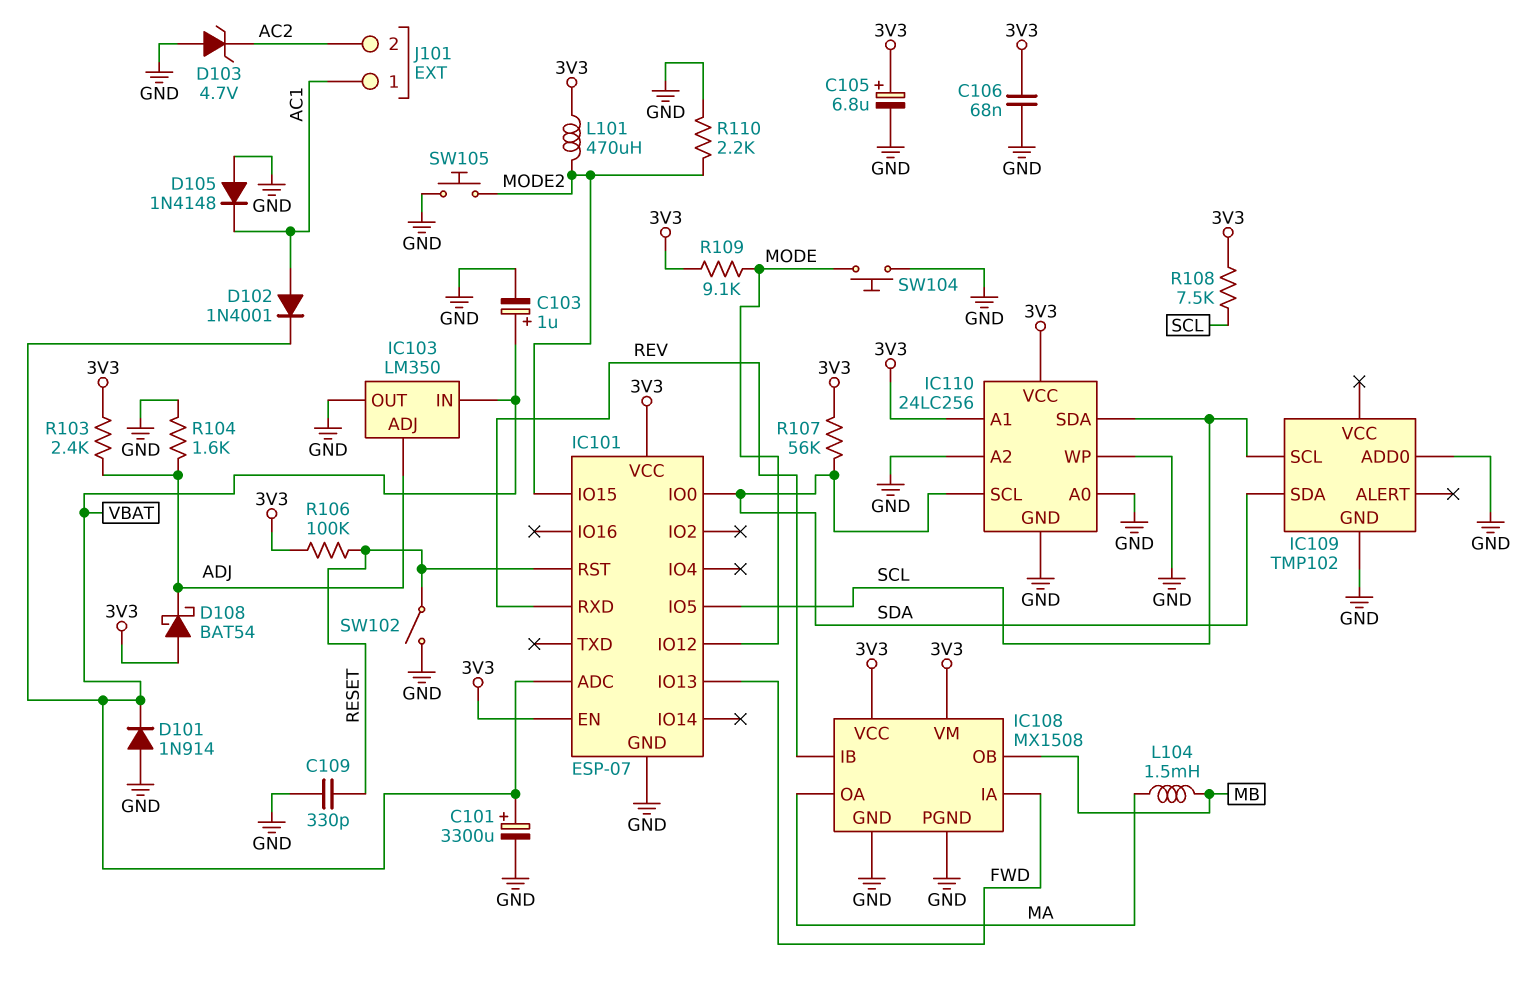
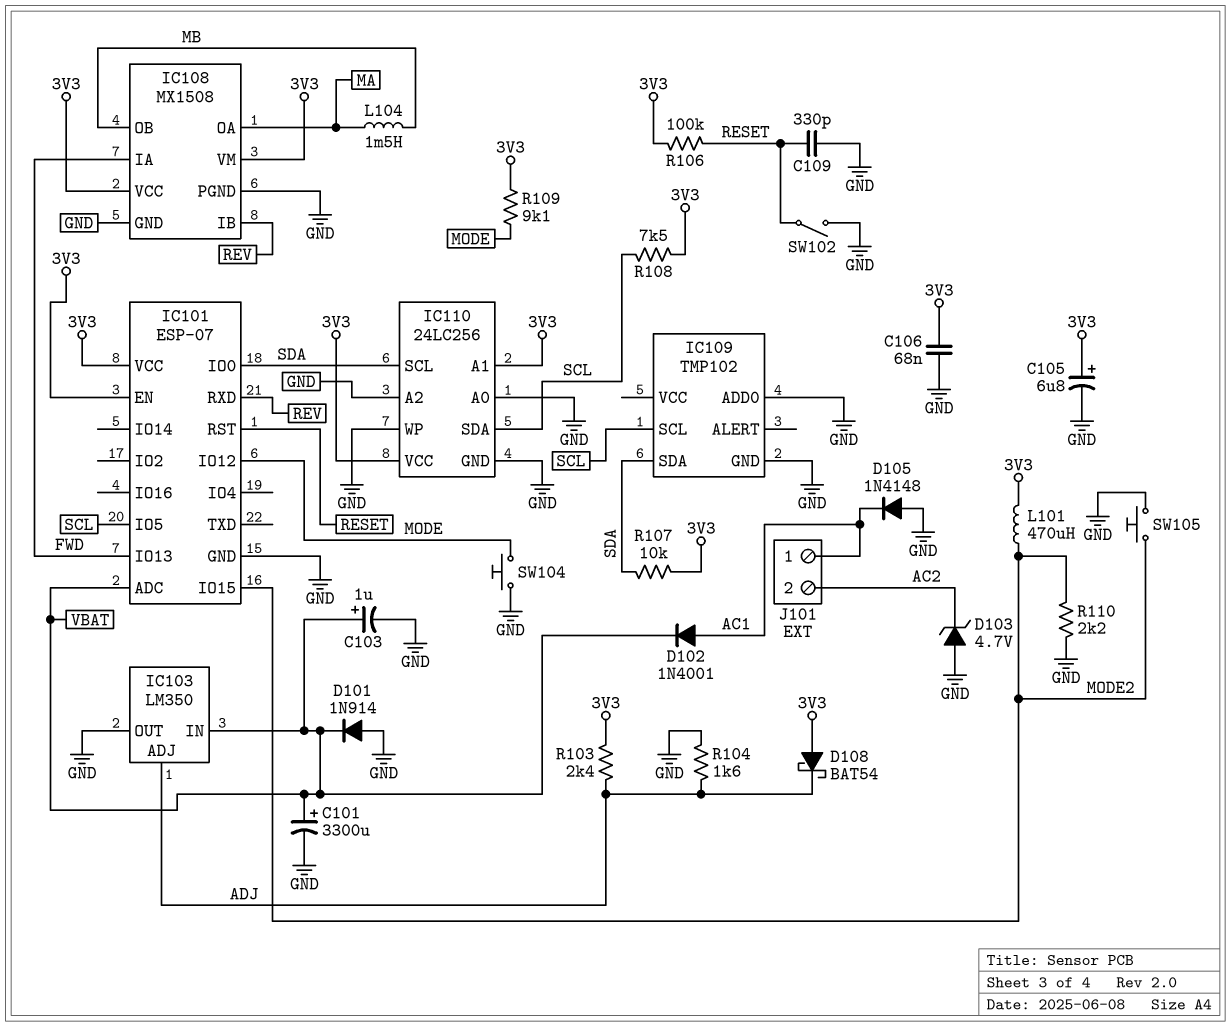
R107: 56k (3V3, SDA) -> 10k (3V3, SDA)

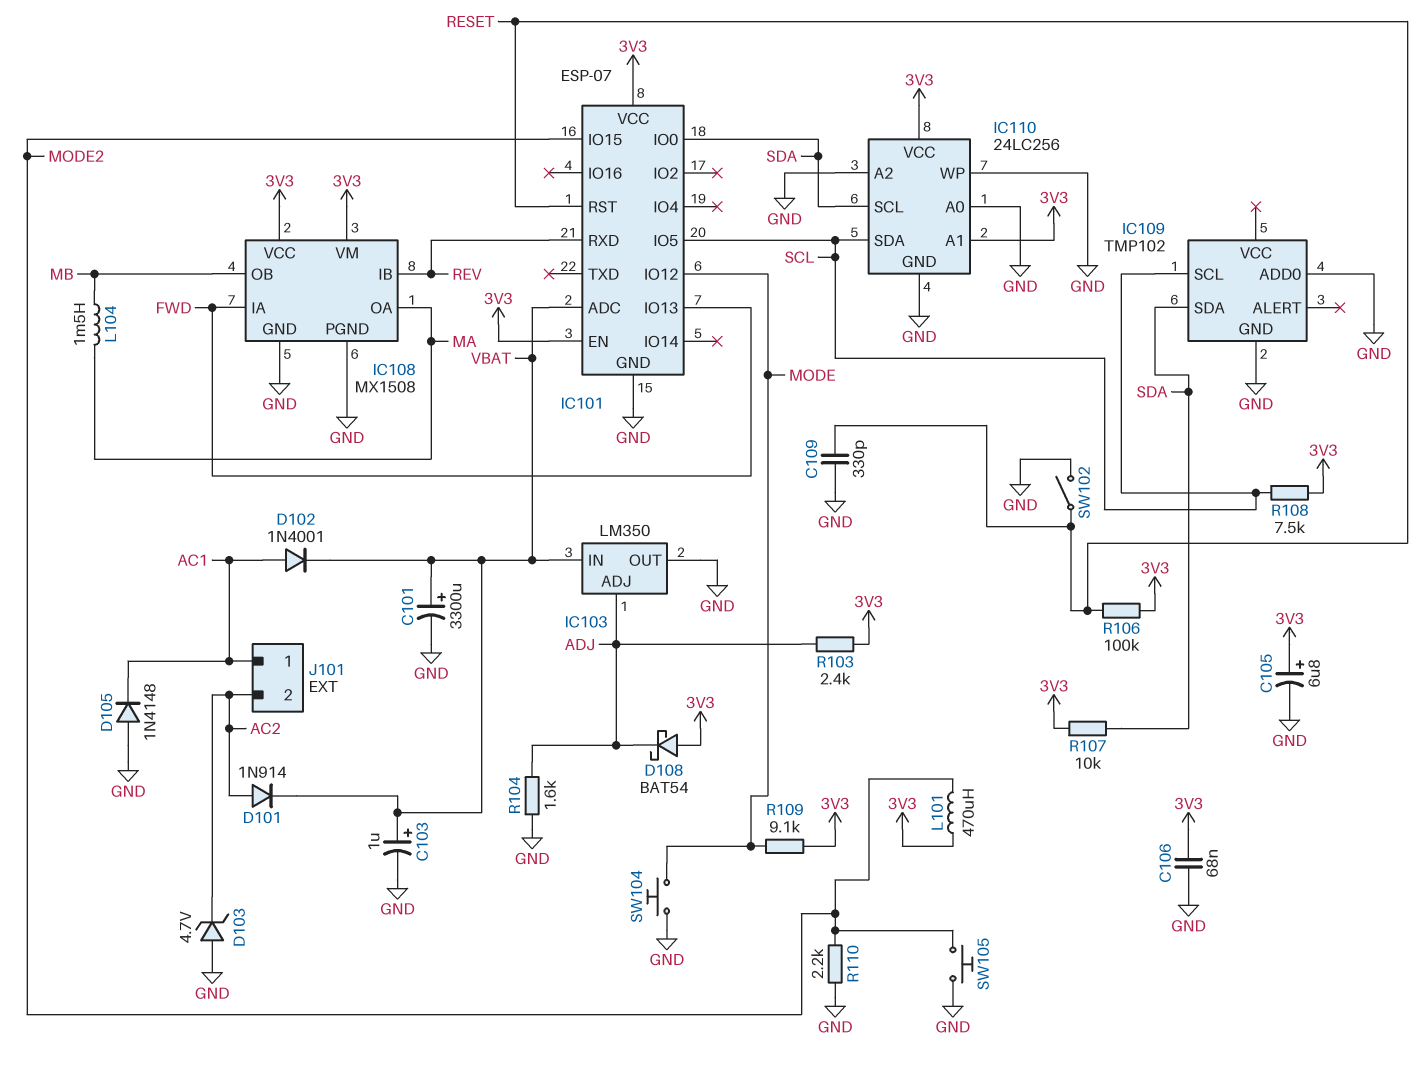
D101: diode 1N914 (A GND, K VBAT) -> diode 1N914 (A AC2, K VBAT)

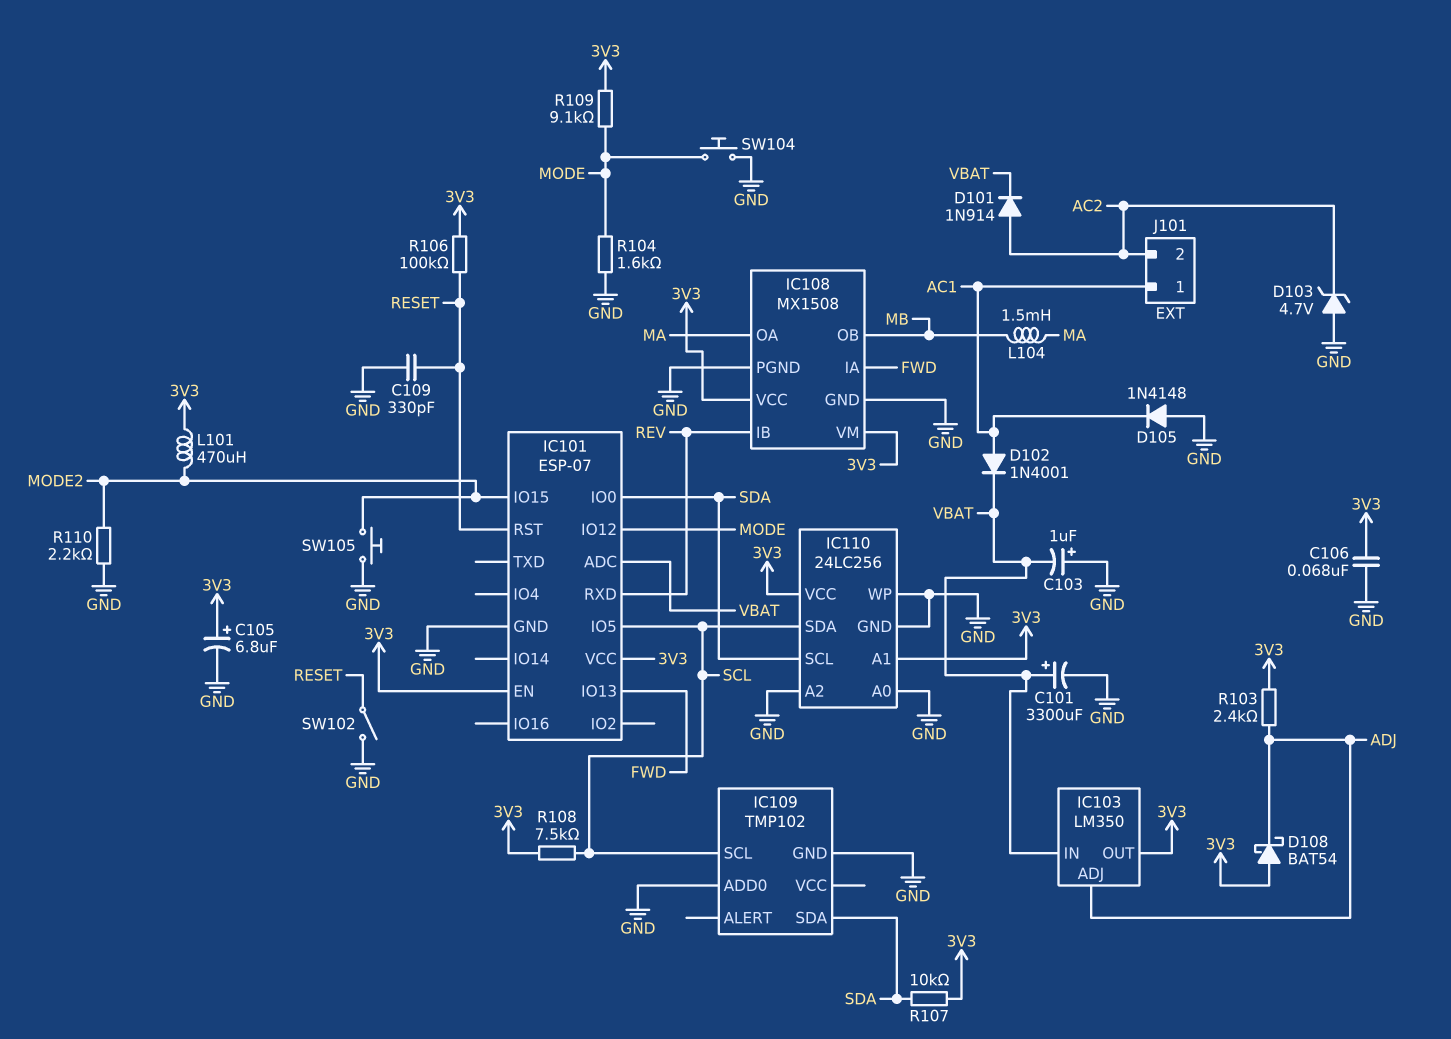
C103: 1uF (plus VBAT, minus GND) -> 1uF (plus GND, minus VBAT)
IC103 pin OUT: GND -> 3V3
R104: 1.6k (ADJ, GND) -> 1.6k (GND, MODE)

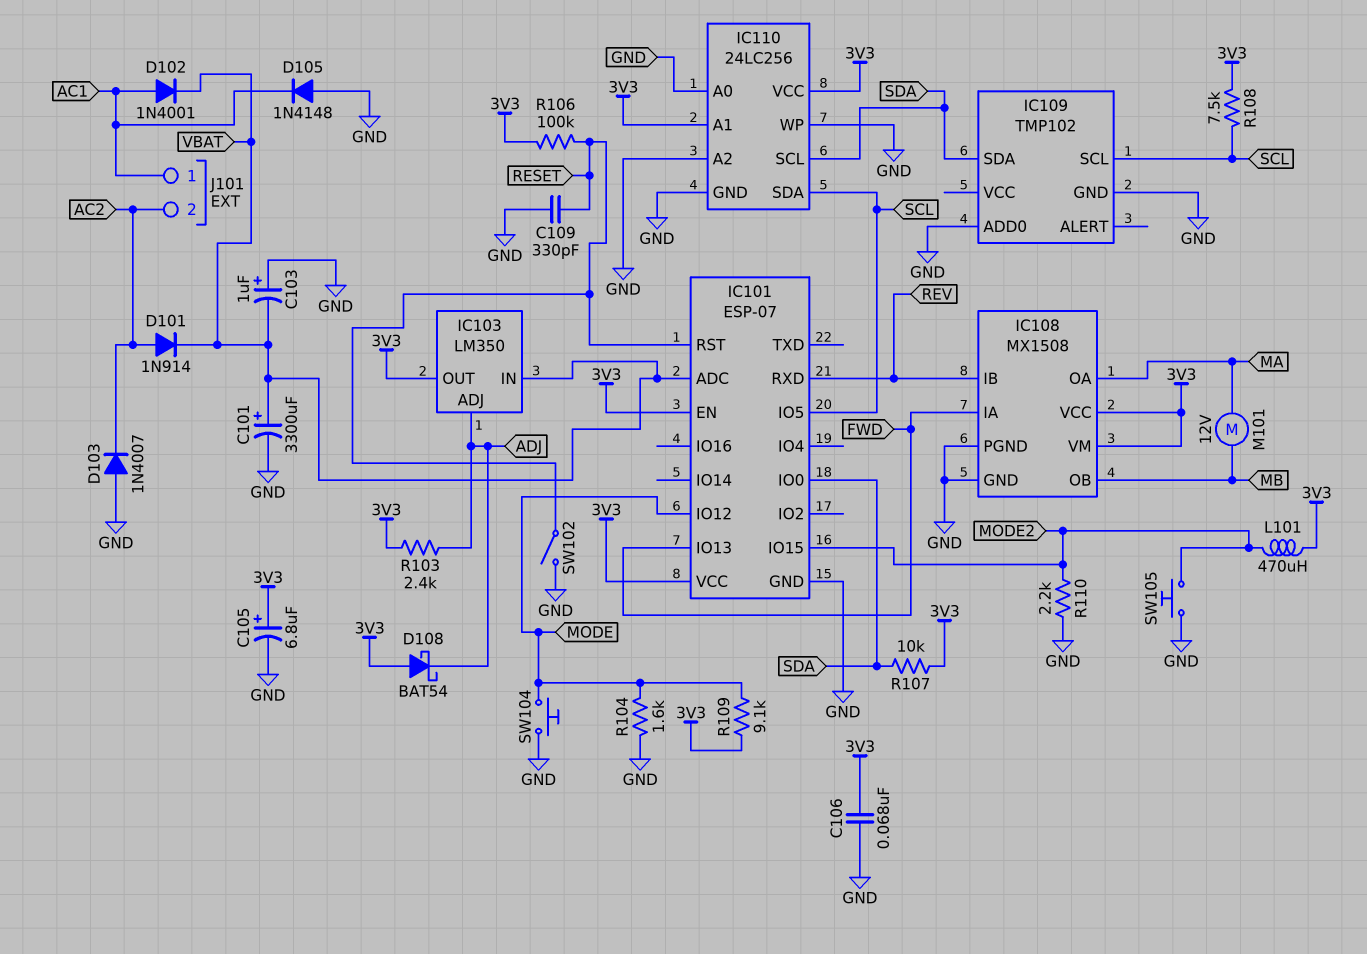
D103: zener 4.7V (A GND, K AC2) -> diode 1N4007 (A GND, K AC2)
L104: 1.5mH (MA, MB) -> none
M101: none -> motor 12V (MA, MB)

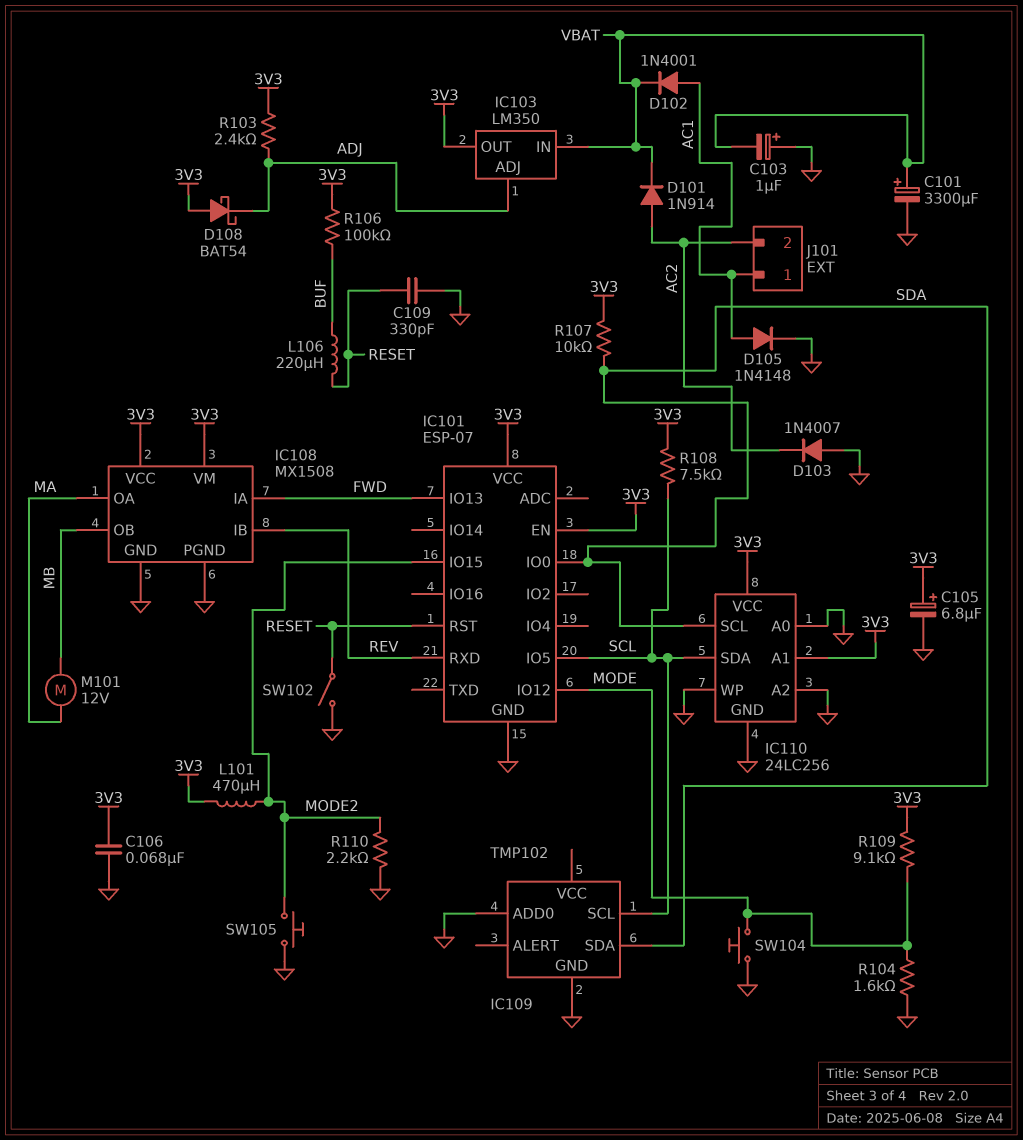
D105: diode 1N4148 (A GND, K AC1) -> diode 1N4148 (A AC1, K GND)
IC101 pin ADC: VBAT -> none
L106: none -> 220uH (BUF, RESET)
R106: 100k (3V3, RESET) -> 100k (3V3, BUF)

